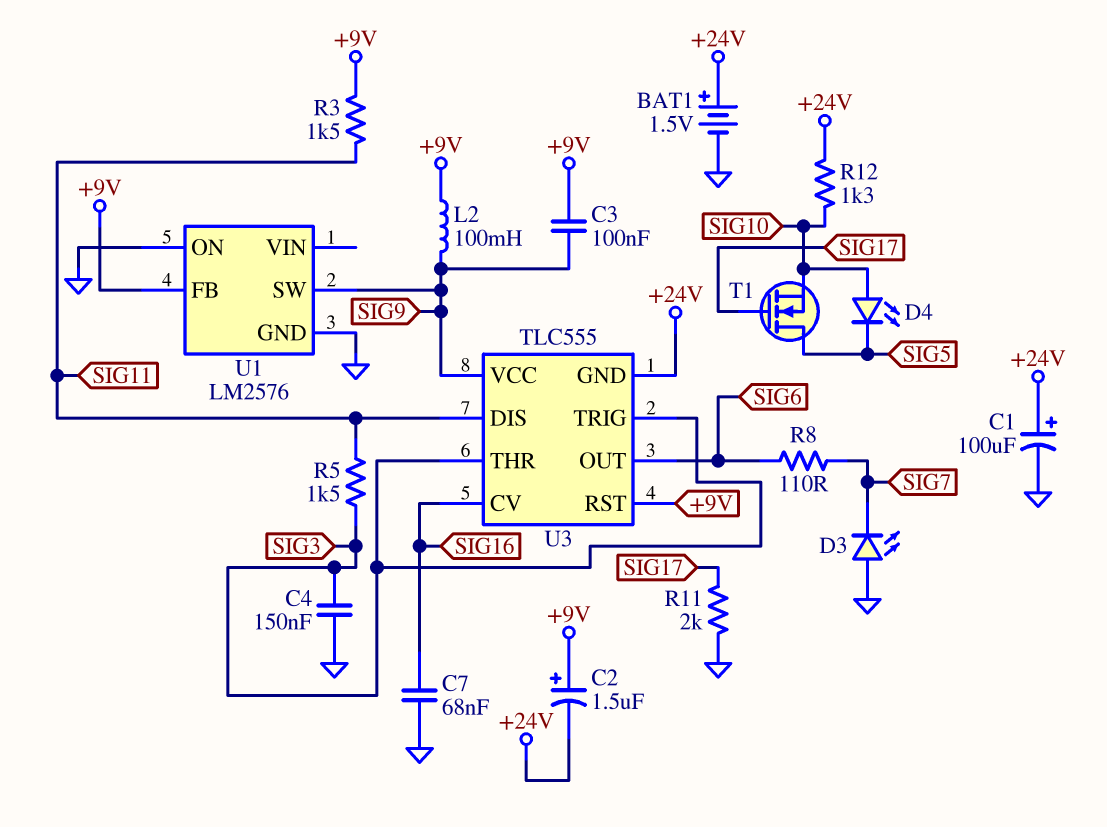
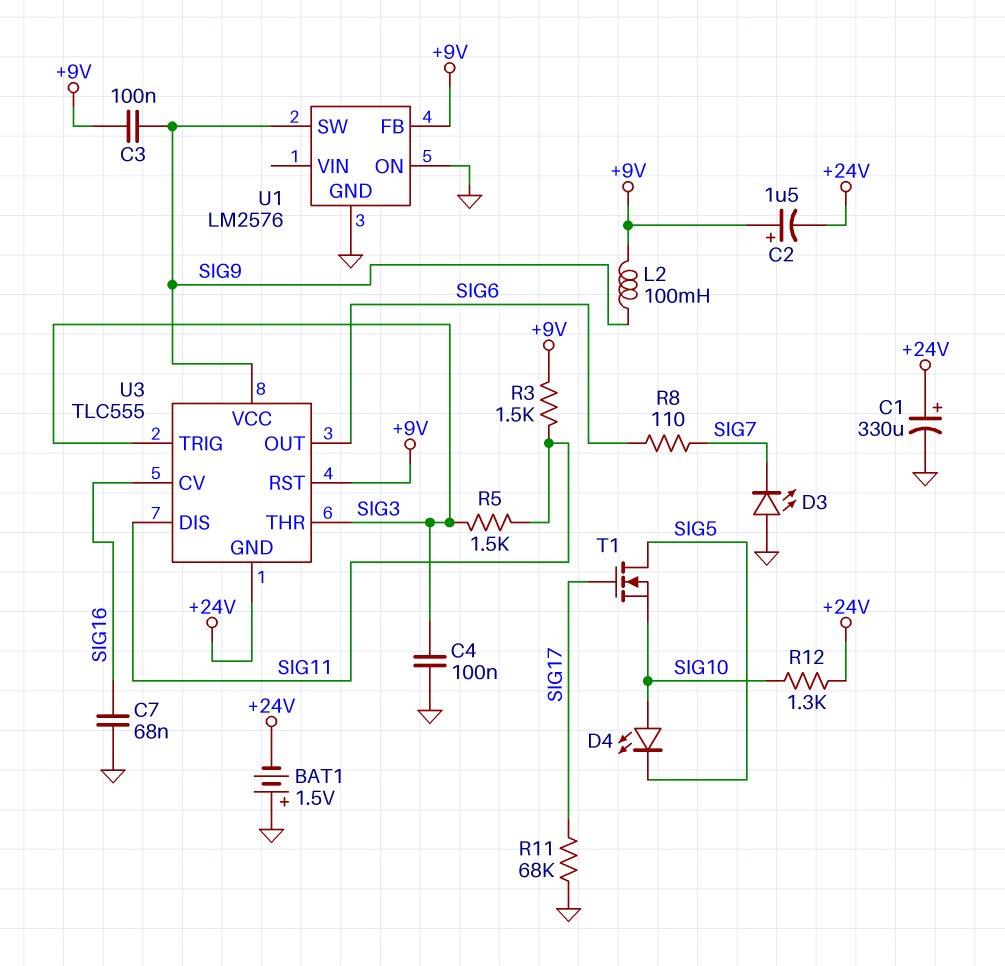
BAT1: 1.5V (plus +24V, minus GND) -> 1.5V (plus GND, minus +24V)
C1: 100uF (plus +24V, minus GND) -> 330uF (plus +24V, minus GND)
C4: 150nF (GND, SIG3) -> 100nF (GND, SIG3)
R11: 2k (GND, SIG17) -> 68k (GND, SIG17)

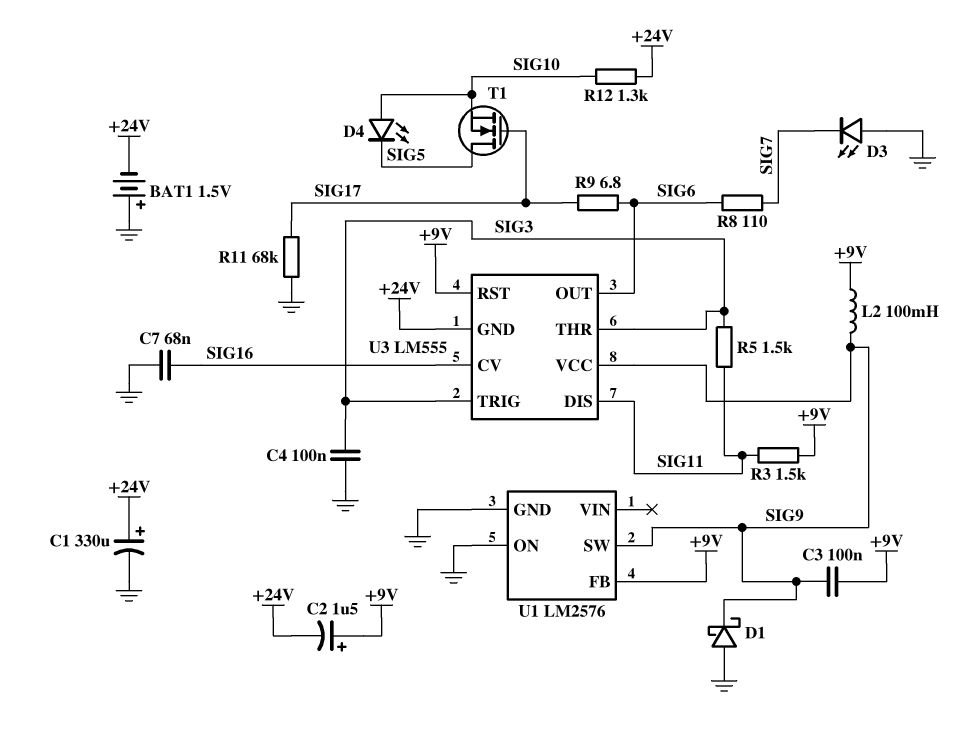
D1: none -> schottky (A GND, K SIG9)
R9: none -> 6.8 (SIG6, SIG17)
U3: TLC555 -> LM555

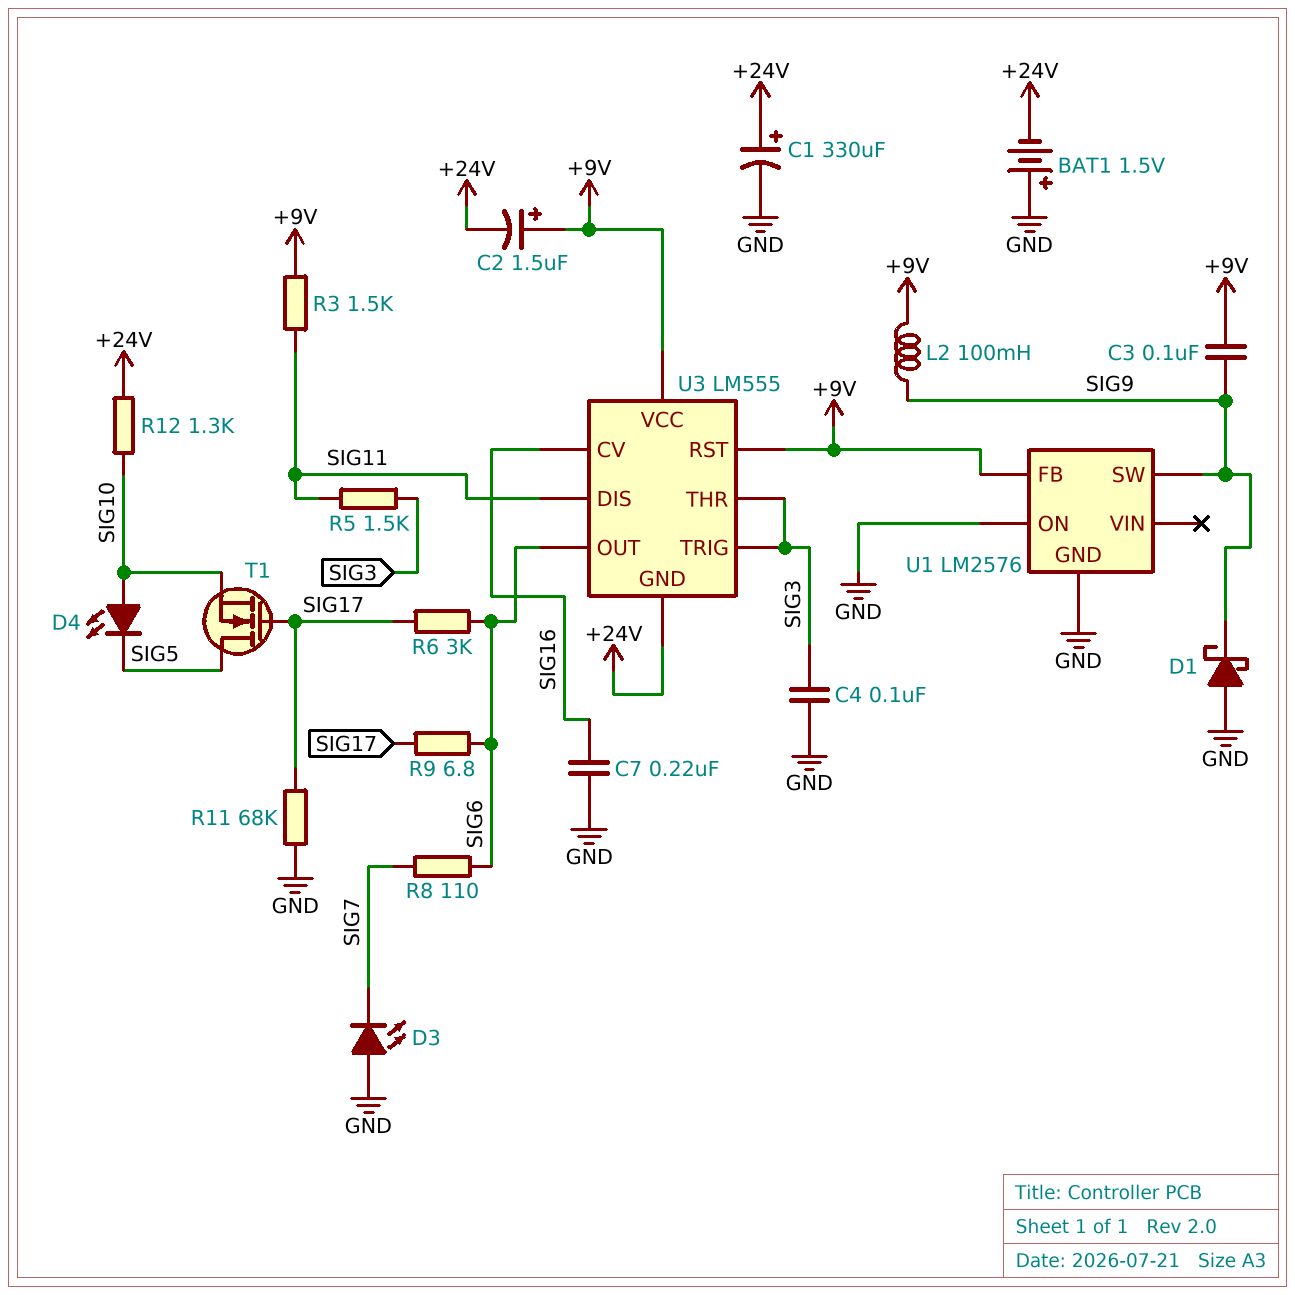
C7: 68nF (GND, SIG16) -> 220nF (GND, SIG16)
R6: none -> 3k (SIG6, SIG17)
U3 pin VCC: SIG9 -> +9V

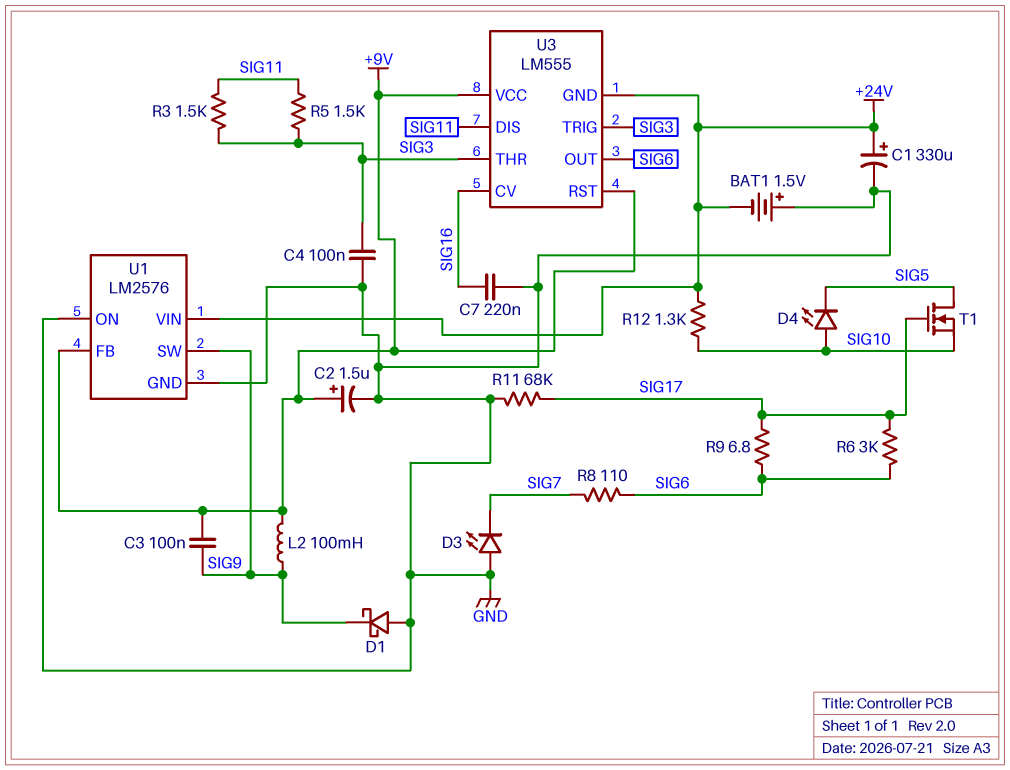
C2: 1.5uF (plus +9V, minus +24V) -> 1.5uF (plus +9V, minus GND)
R3: 1.5k (+9V, SIG11) -> 1.5k (SIG3, SIG11)
U1 pin VIN: none -> +24V

